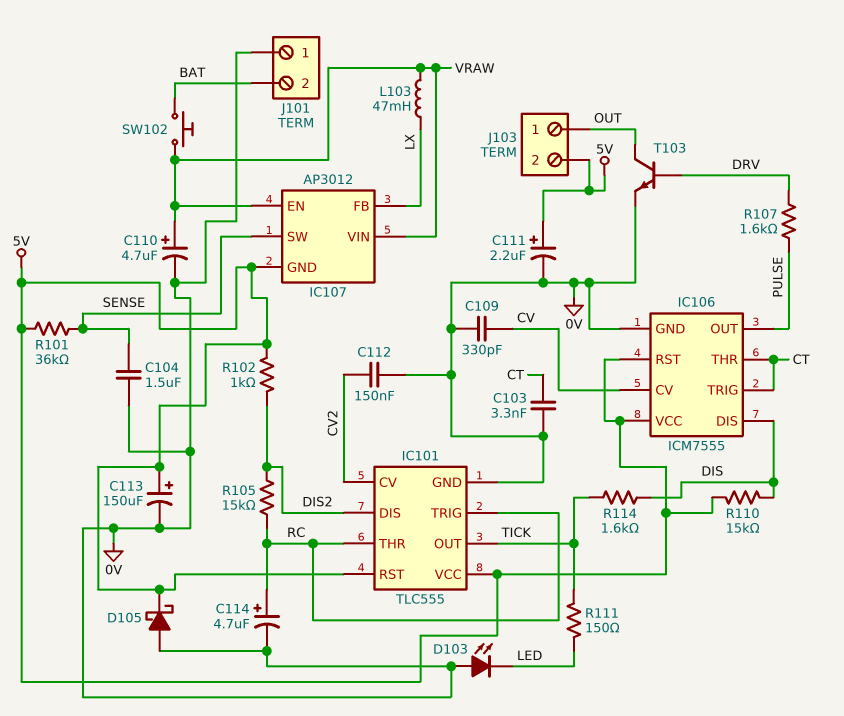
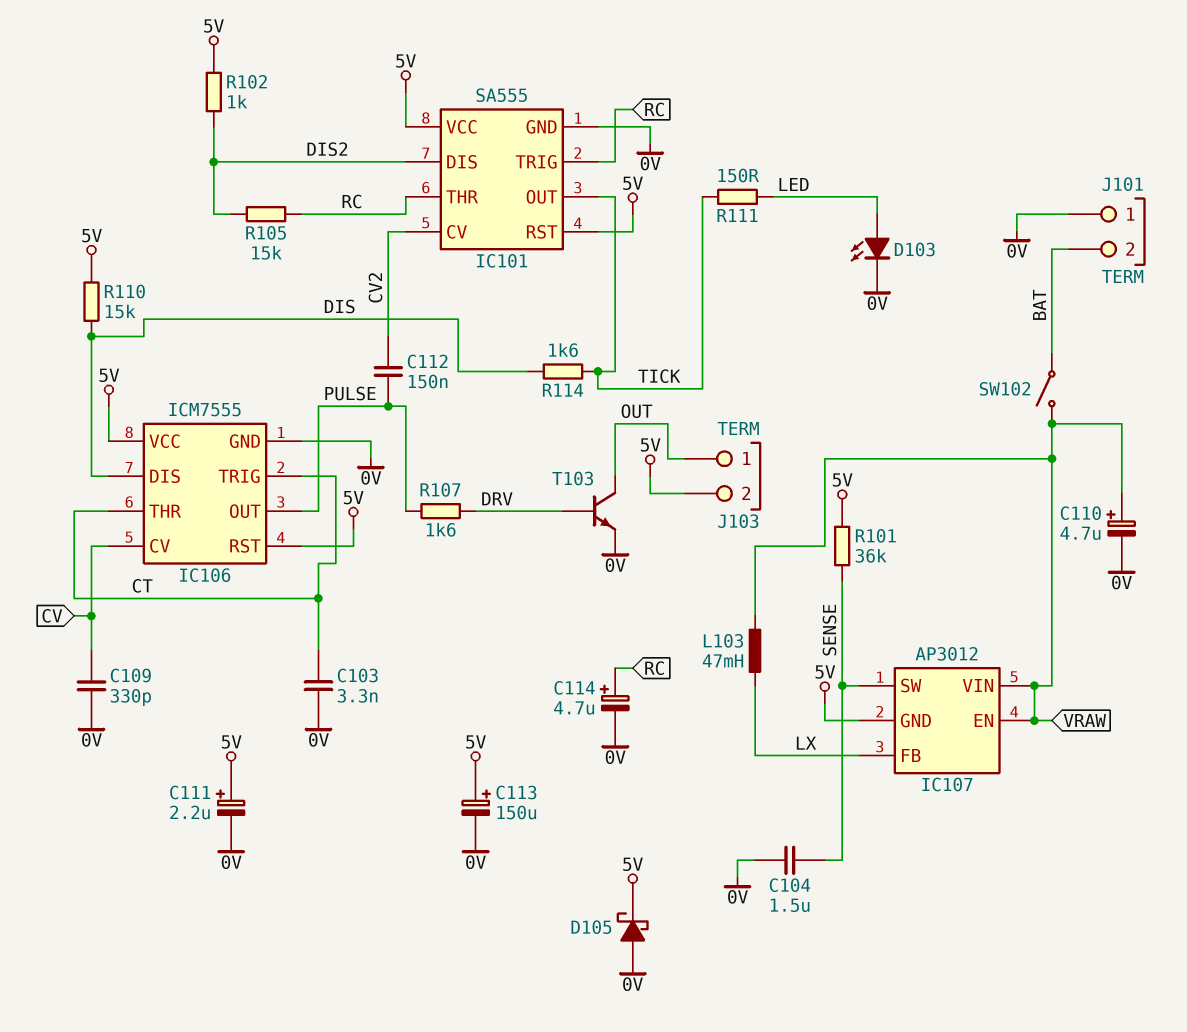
C112: 150nF (0V, CV2) -> 150nF (CV2, PULSE)
D103: LED (A 0V, K LED) -> LED (A LED, K 0V)
IC101: TLC555 -> SA555
SW102: button (BAT, VRAW) -> switch (BAT, VRAW)

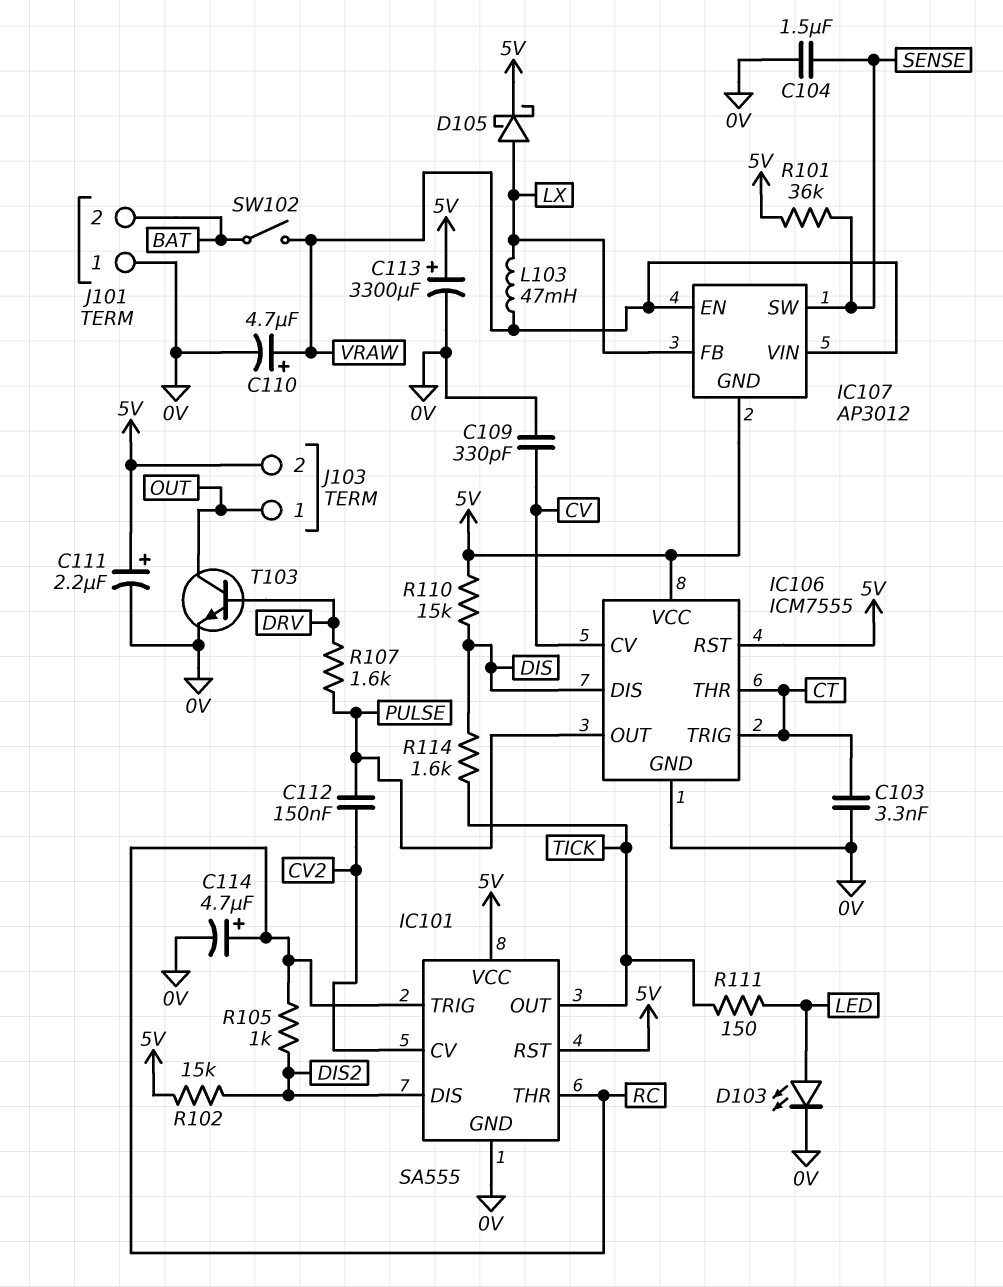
C113: 150uF (plus 5V, minus 0V) -> 3300uF (plus 5V, minus 0V)
D105: schottky (A 0V, K 5V) -> schottky (A LX, K 5V)
R102: 1k (5V, DIS2) -> 15k (5V, DIS2)
R105: 15k (DIS2, RC) -> 1k (DIS2, RC)

